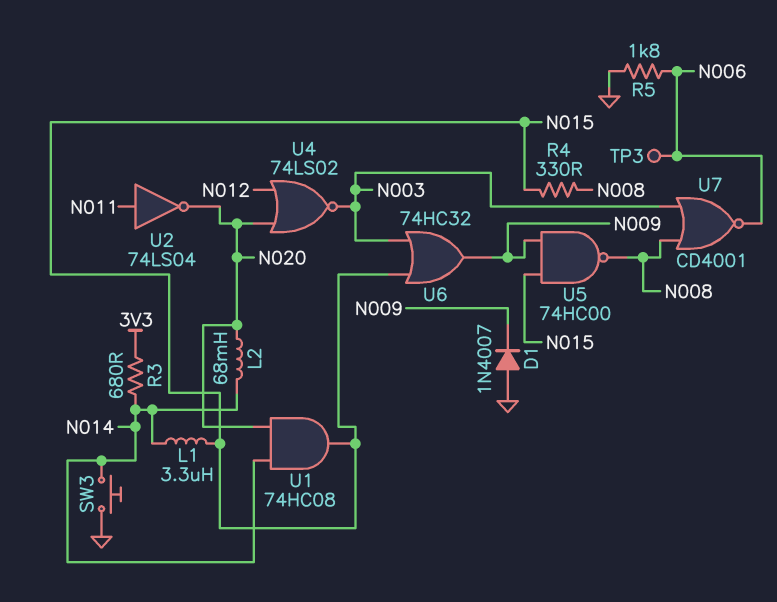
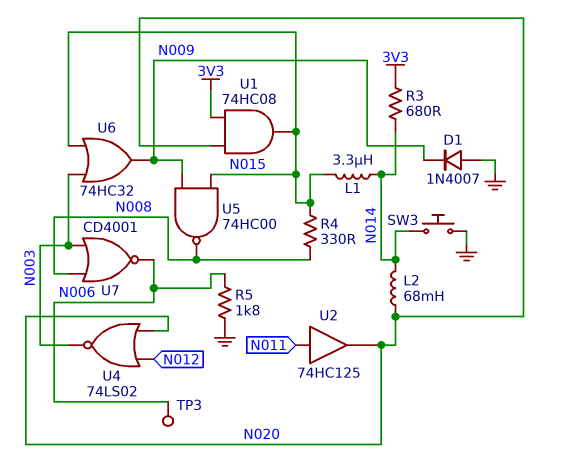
U1: AND 74HC08 (in N014, in N020, out N015) -> AND 74HC08 (in 3V3, in N020, out N015)
U2: NOT 74LS04 (in N011, out N020) -> buffer 74HC125 (in N011, out N020)

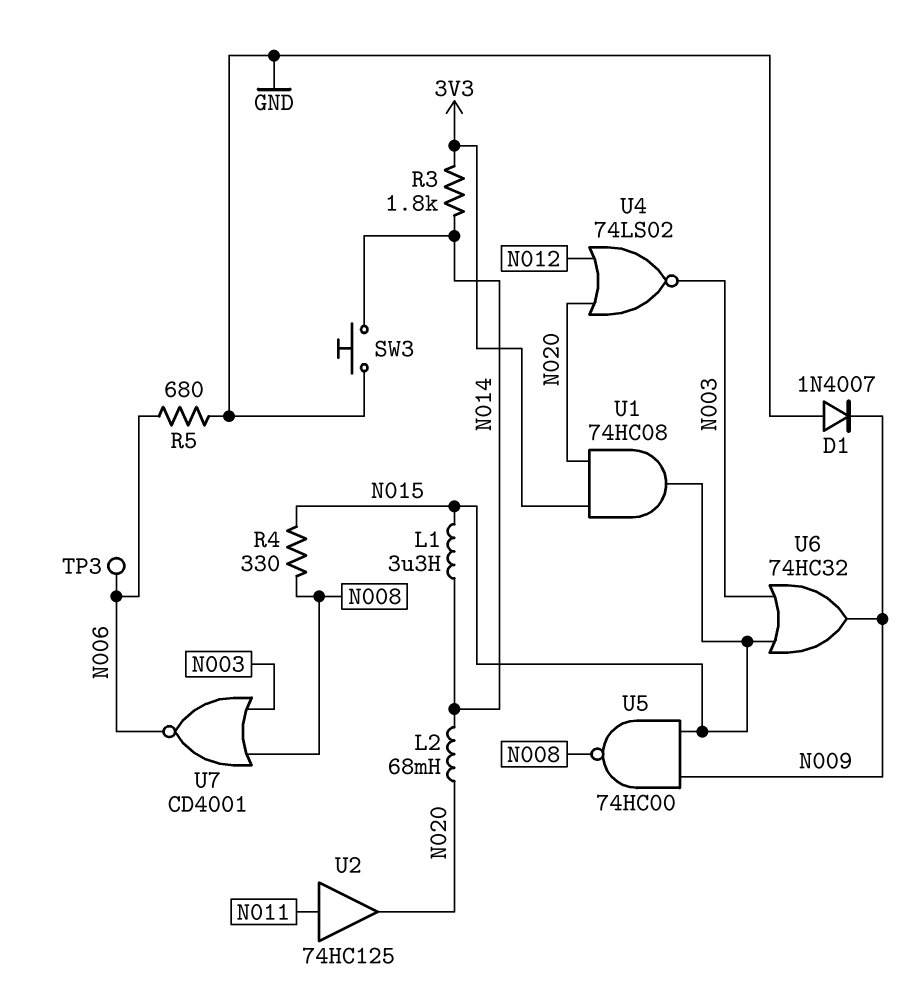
R3: 680 (3V3, N014) -> 1.8k (3V3, N014)
R5: 1.8k (GND, N006) -> 680 (GND, N006)

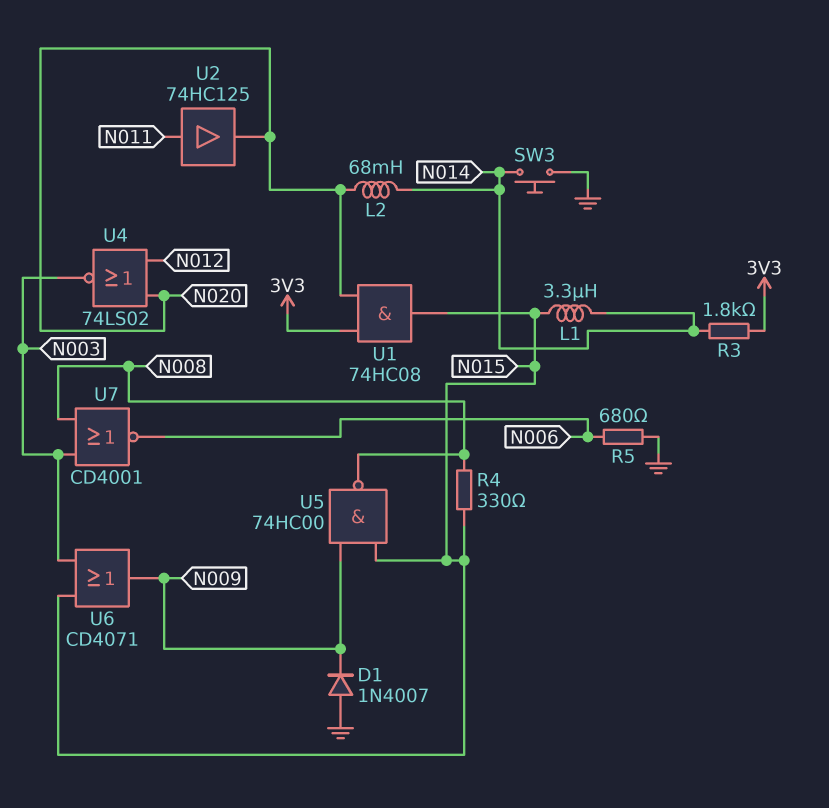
TP3: test point (N006) -> none
U6: OR 74HC32 (in N003, in N015, out N009) -> OR CD4071 (in N003, in N015, out N009)

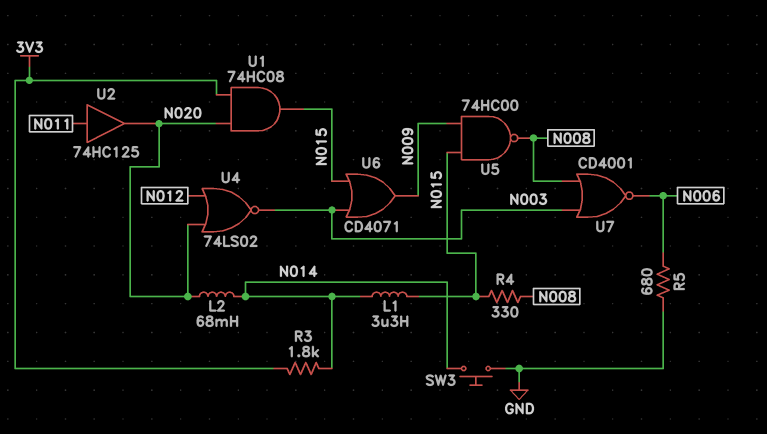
D1: diode 1N4007 (A GND, K N009) -> none

